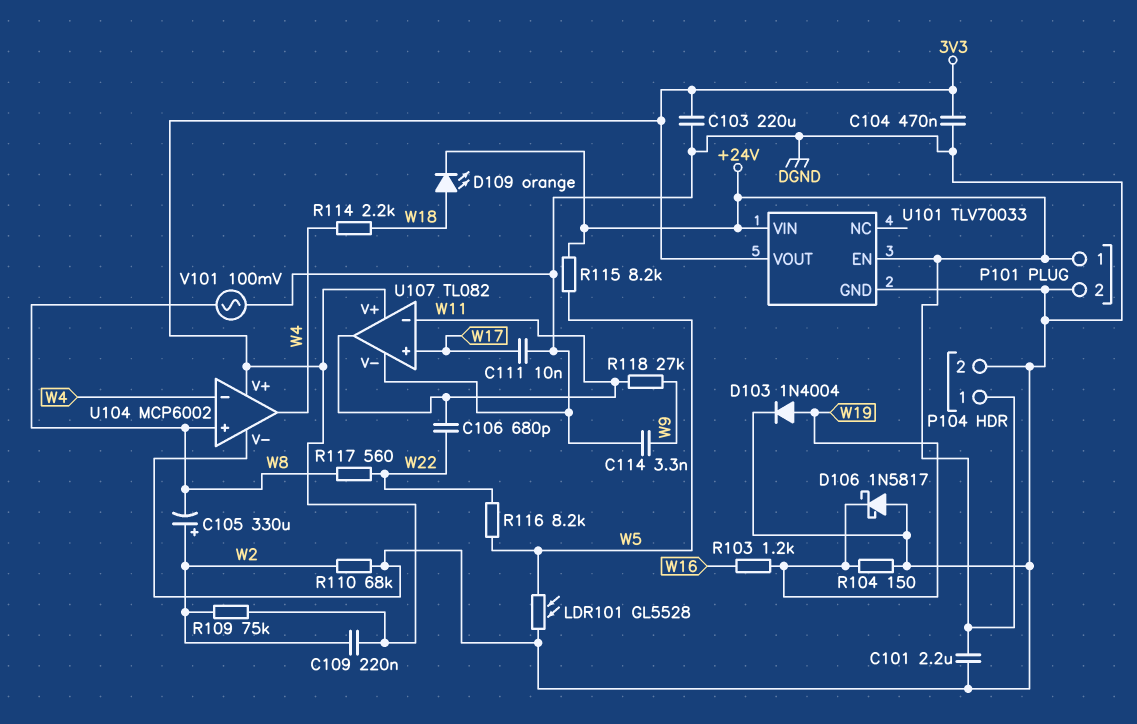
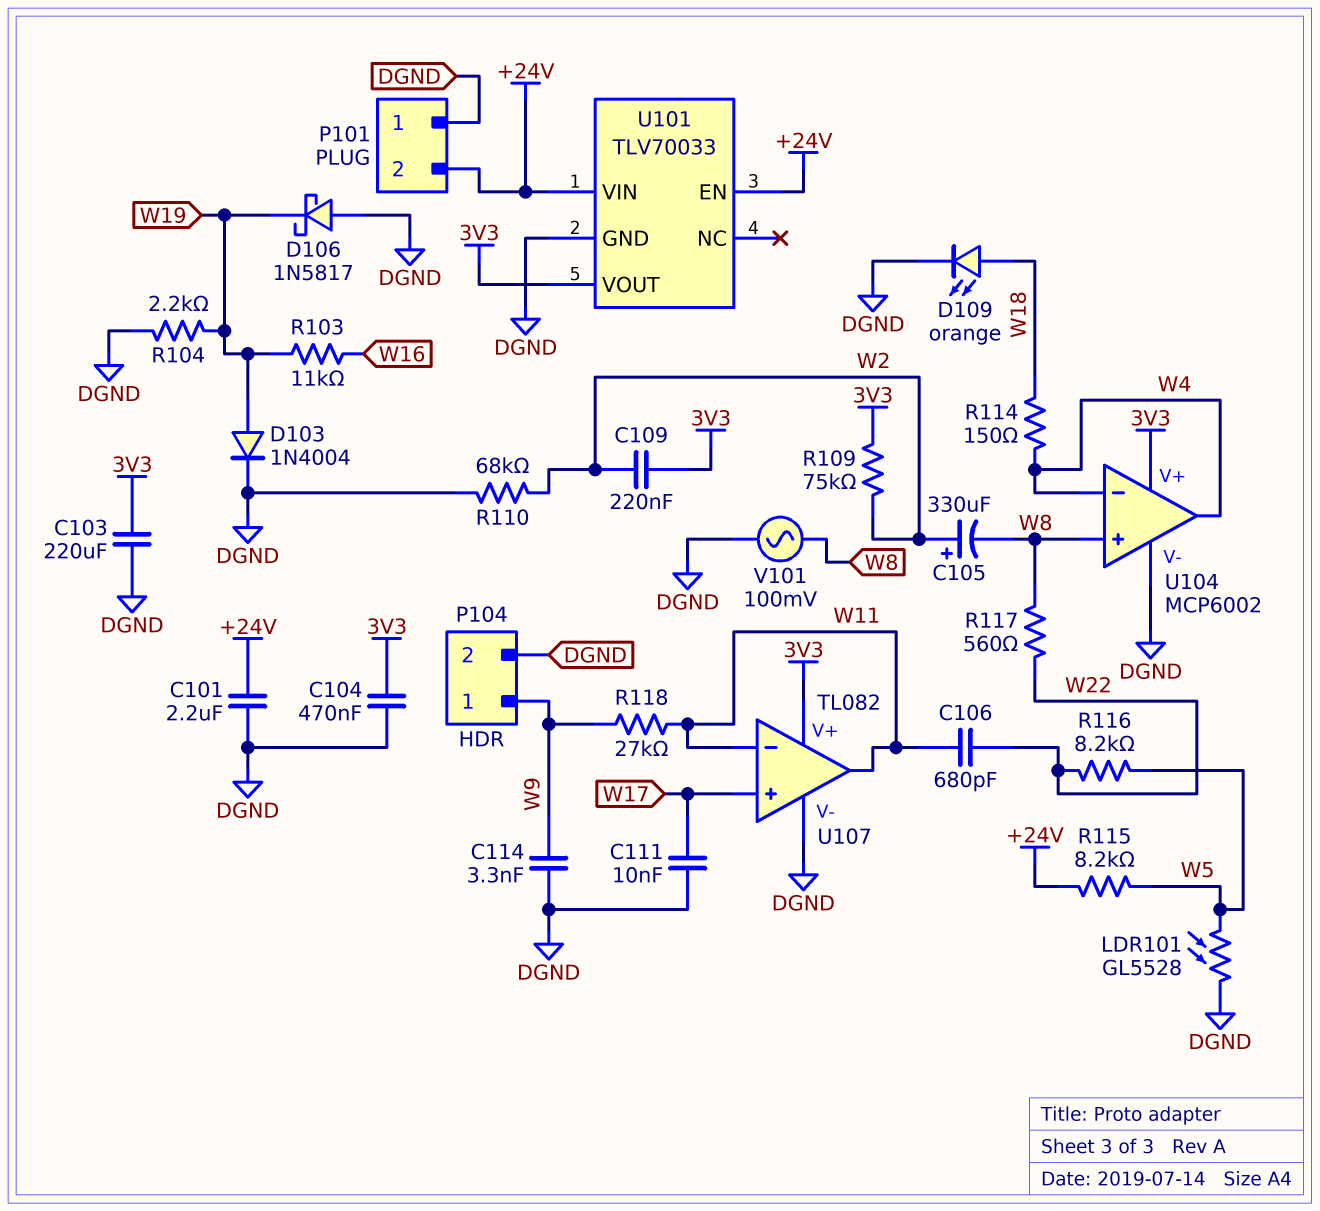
D109: LED orange (A W18, K +24V) -> LED orange (A W18, K DGND)
P101 pin 1: +24V -> DGND
P101 pin 2: DGND -> +24V
P104 pin 1: +24V -> W9
R103: 1.2k (W16, W19) -> 11k (W16, W19)
R104: 150 (DGND, W19) -> 2.2k (DGND, W19)
R114: 2.2k (W4, W18) -> 150 (W4, W18)

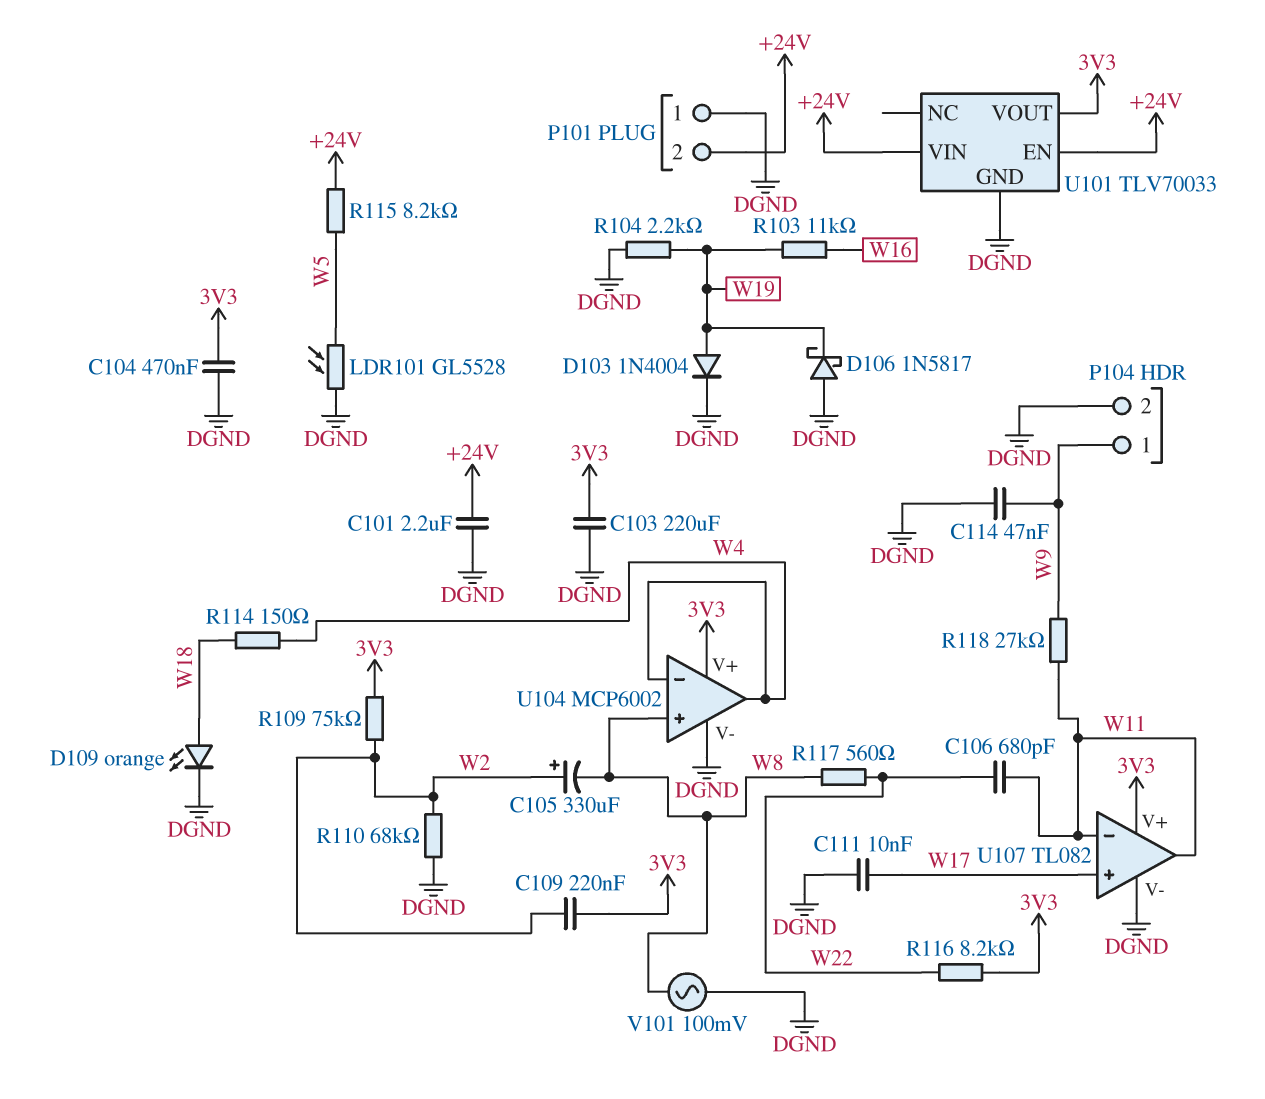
C114: 3.3nF (DGND, W9) -> 47nF (DGND, W9)
R116: 8.2k (W5, W22) -> 8.2k (3V3, W22)

